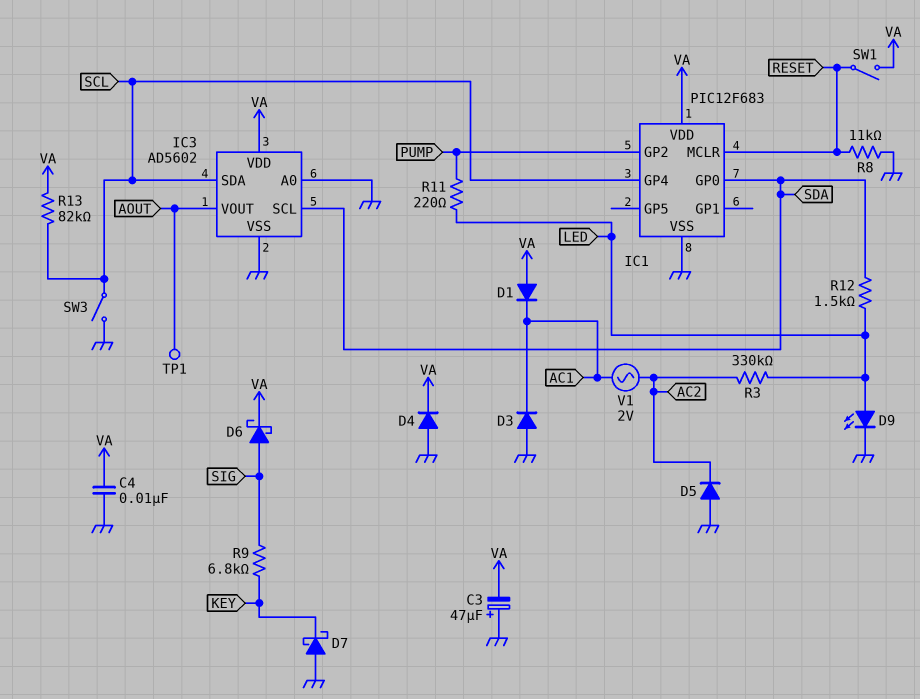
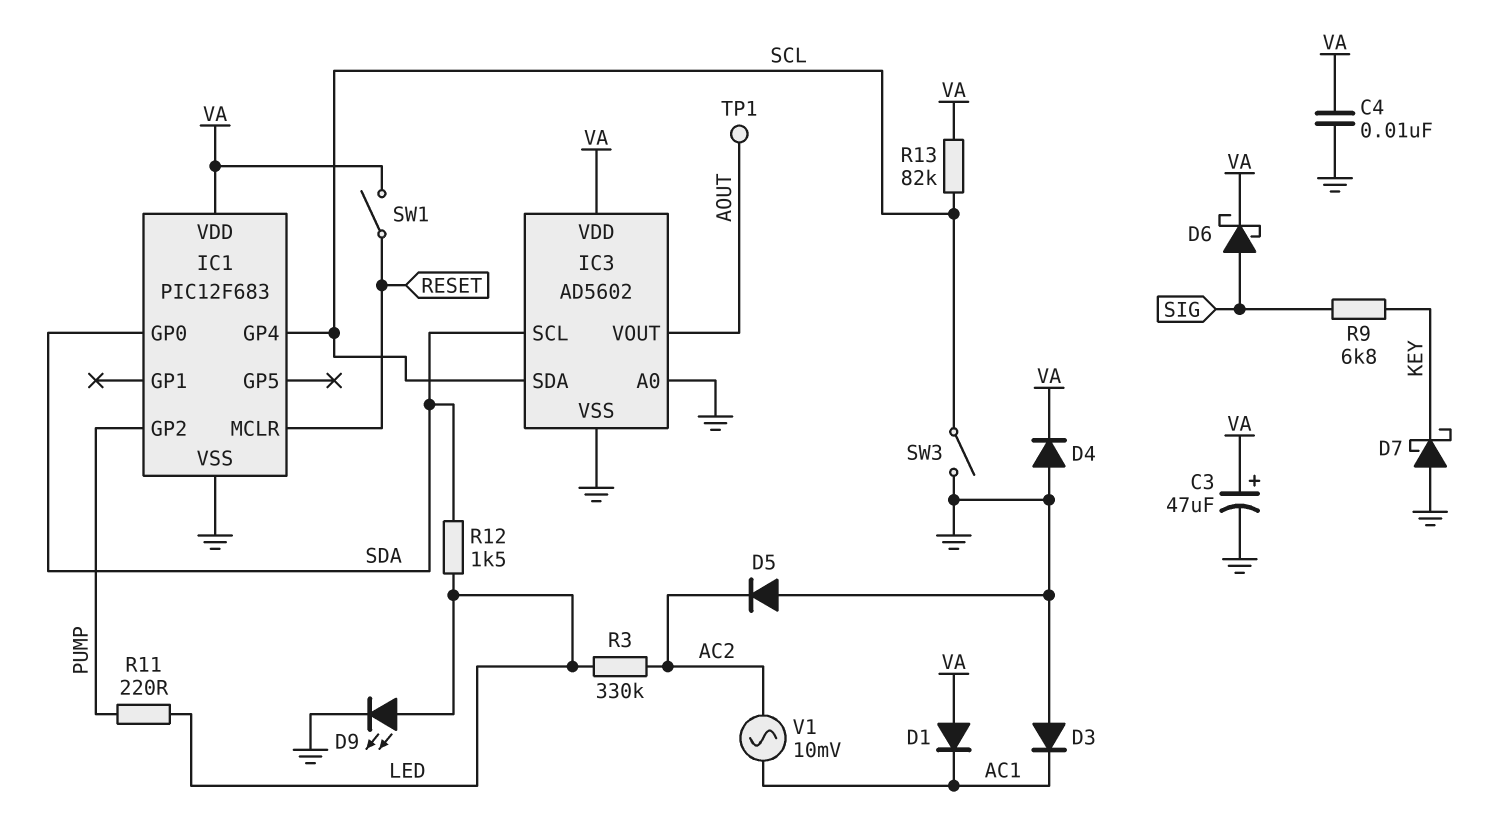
C3: 47uF (plus GND, minus VA) -> 47uF (plus VA, minus GND)
R8: 11k (GND, RESET) -> none
V1: AC 2V (AC1, AC2) -> AC 10mV (AC1, AC2)

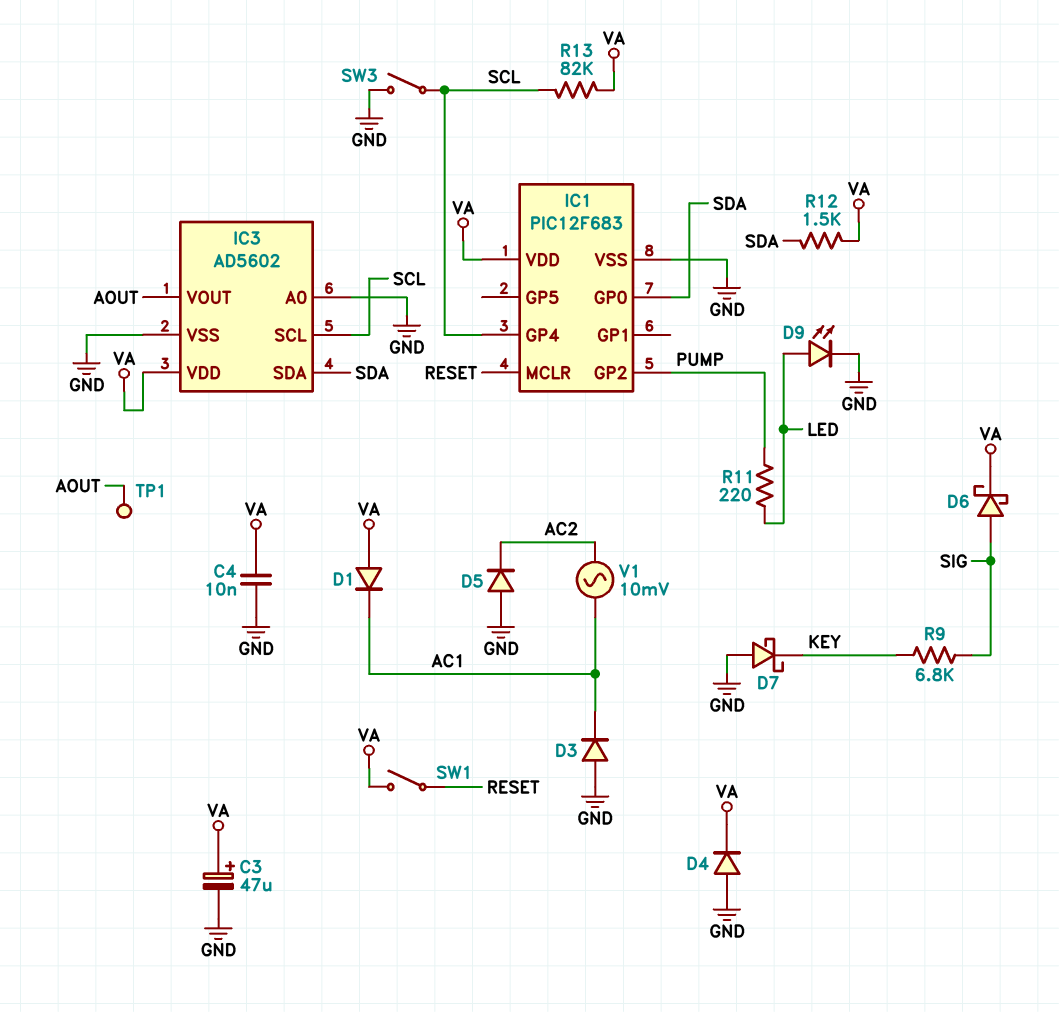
IC3 pin SCL: SDA -> SCL
IC3 pin SDA: SCL -> SDA
R3: 330k (AC2, LED) -> none
R12: 1.5k (LED, SDA) -> 1.5k (SDA, VA)

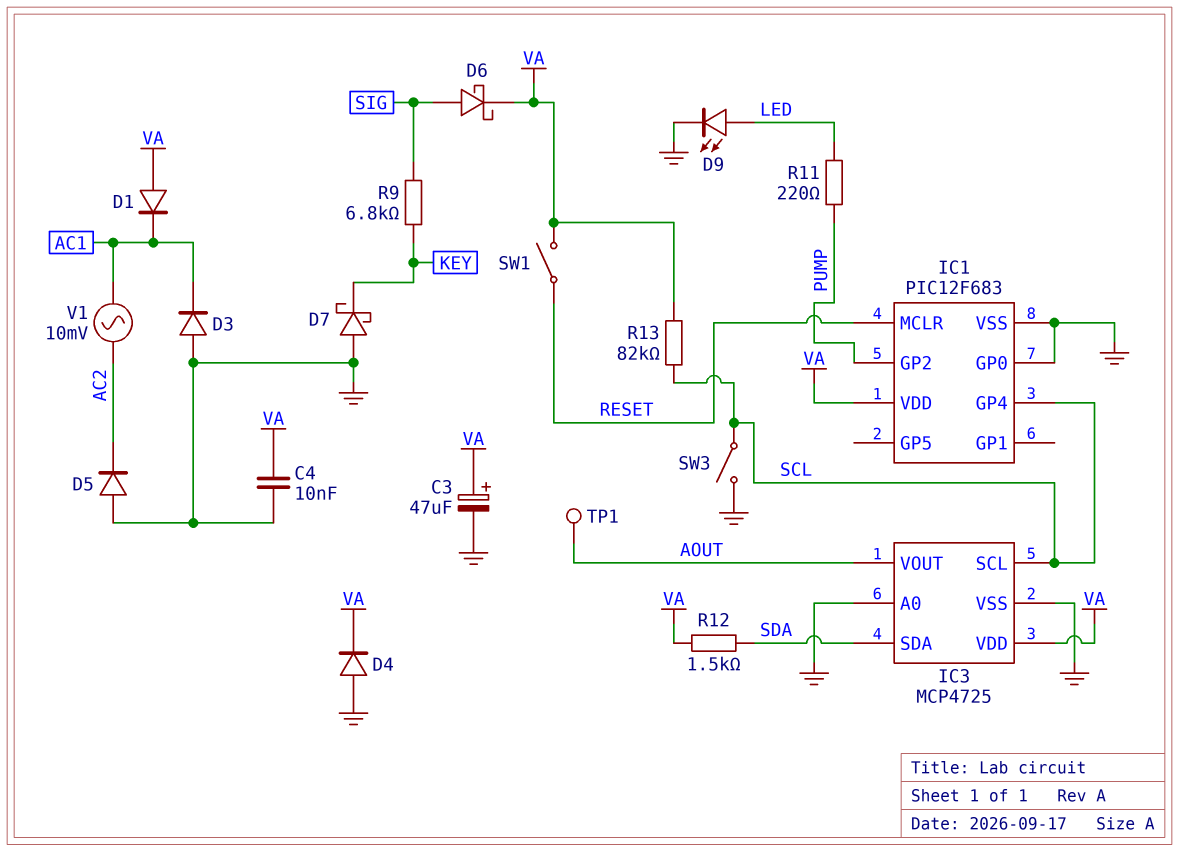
IC1 pin GP0: SDA -> GND
IC3: AD5602 -> MCP4725

